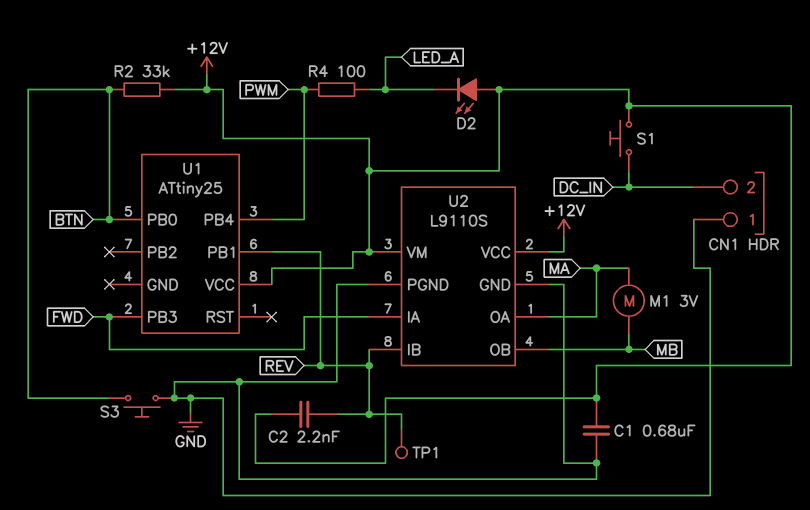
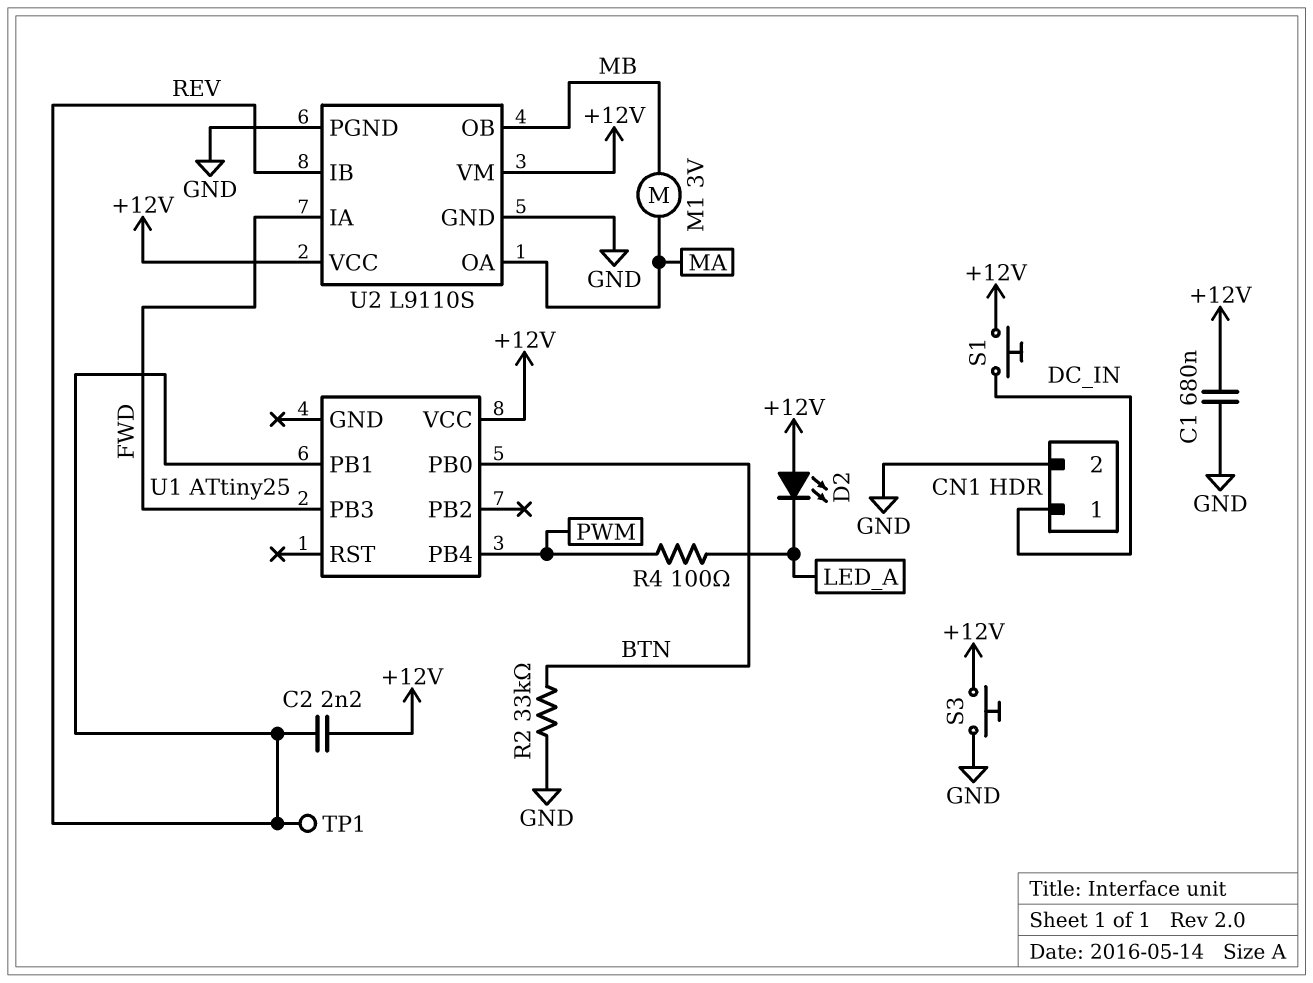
CN1 pin 1: GND -> DC_IN
CN1 pin 2: DC_IN -> GND
R2: 33k (+12V, BTN) -> 33k (BTN, GND)
S3: button (BTN, GND) -> button (+12V, GND)

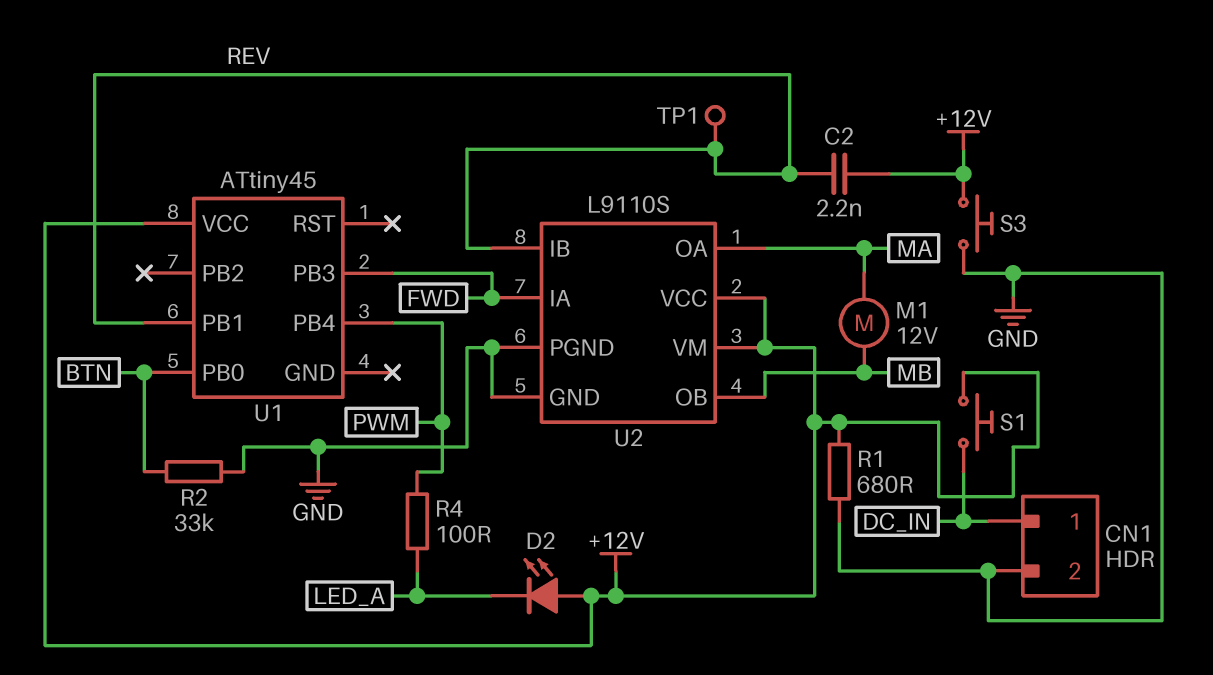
C1: 680nF (+12V, GND) -> none
M1: motor 3V (MA, MB) -> motor 12V (MA, MB)
R1: none -> 680 (+12V, GND)
U1: ATtiny25 -> ATtiny45

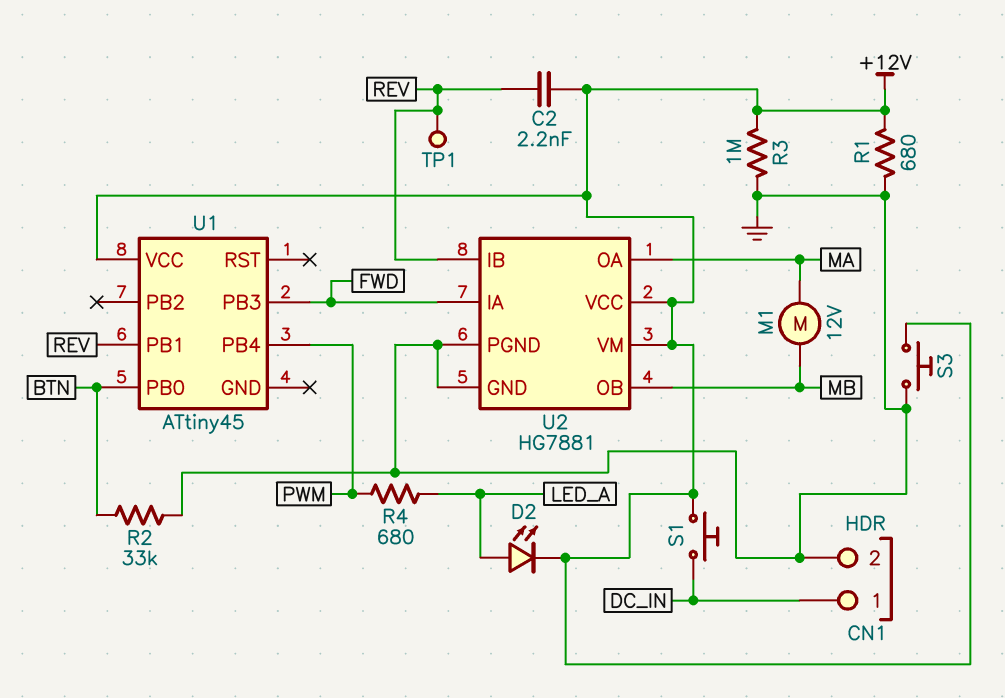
D2: LED (A +12V, K LED_A) -> LED (A LED_A, K +12V)
R3: none -> 1M (+12V, GND)
R4: 100 (LED_A, PWM) -> 680 (LED_A, PWM)
U2: L9110S -> HG7881

